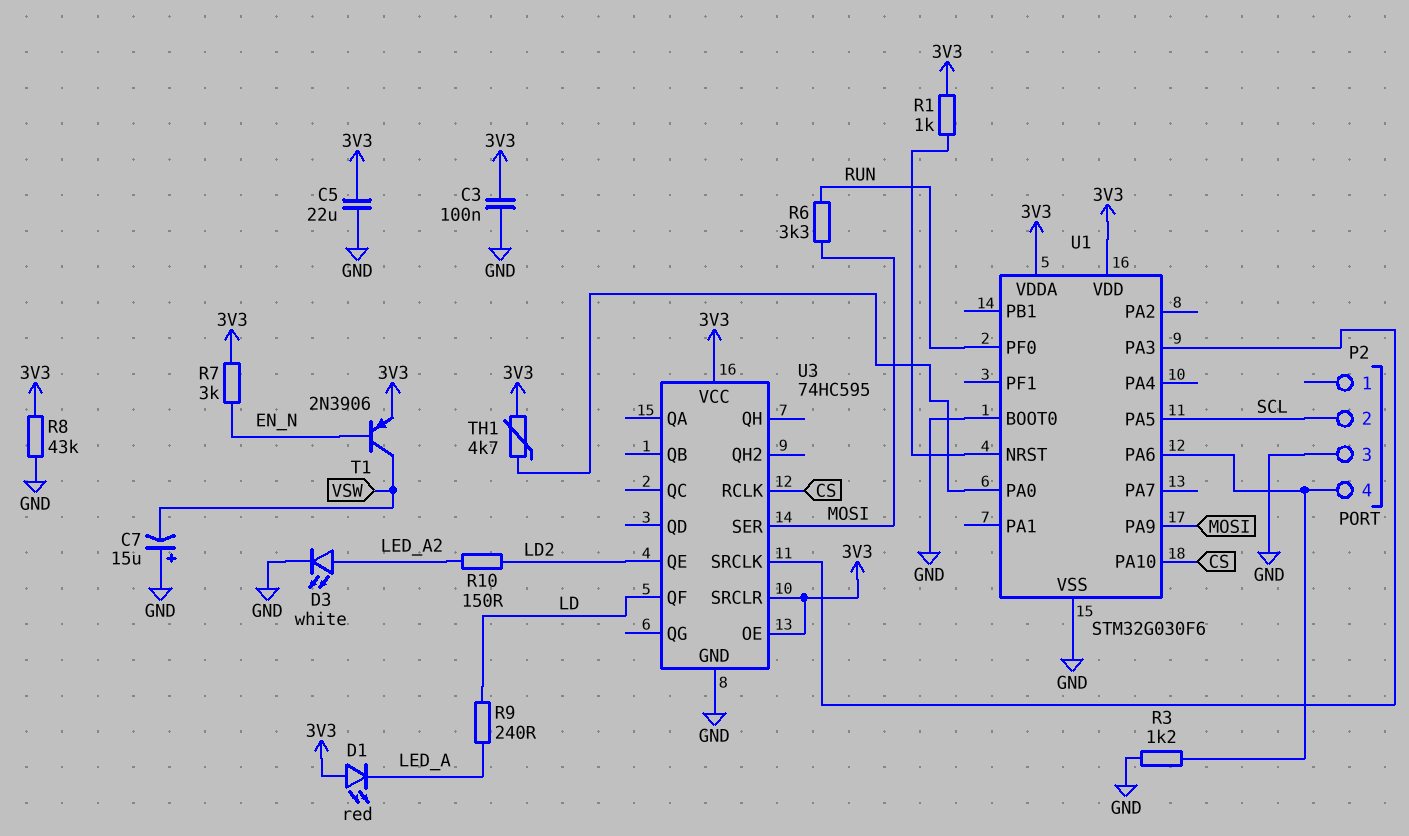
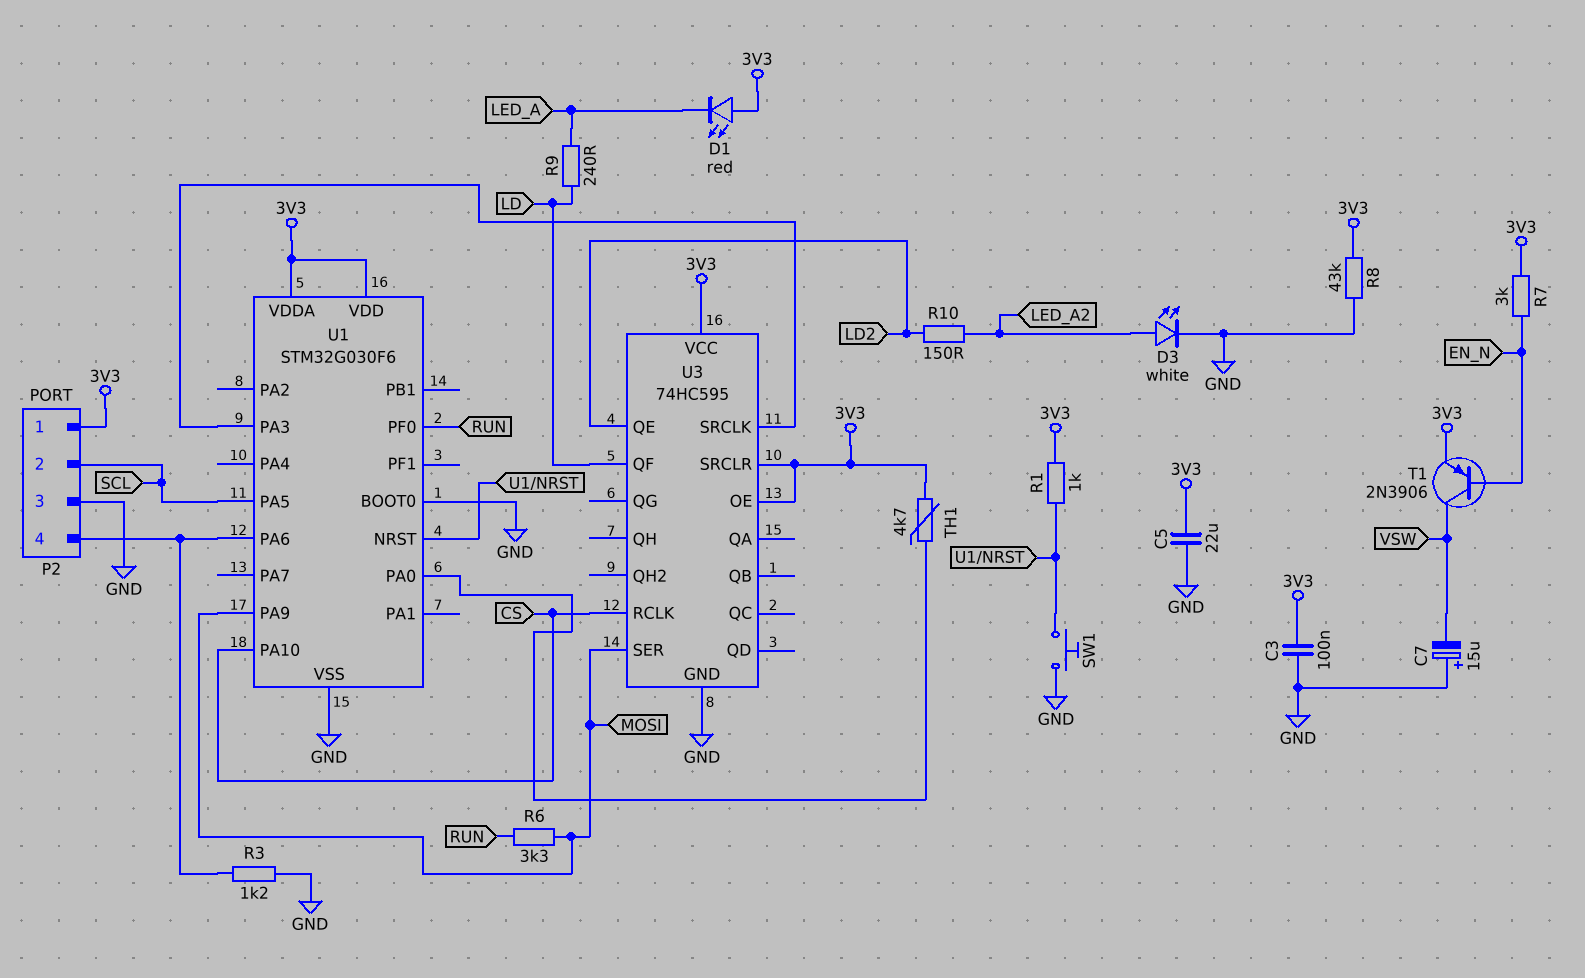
P2 pin 1: none -> 3V3
SW1: none -> button (GND, U1/NRST)

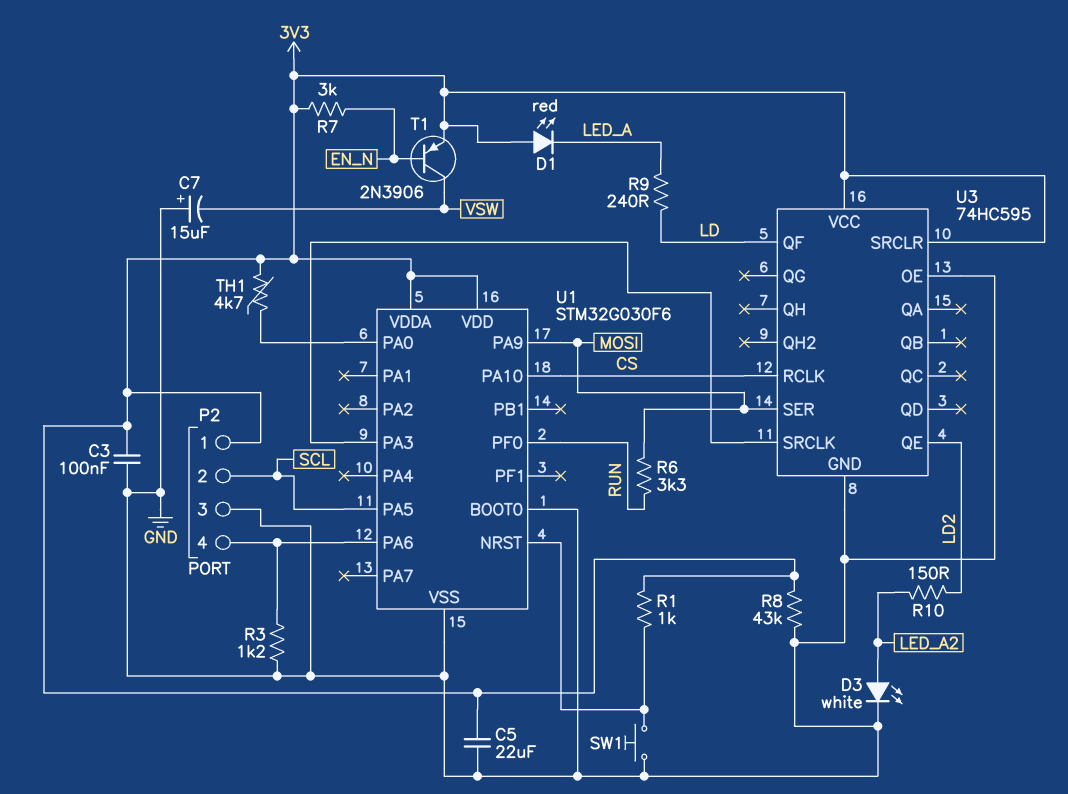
U3 pin OE: 3V3 -> GND

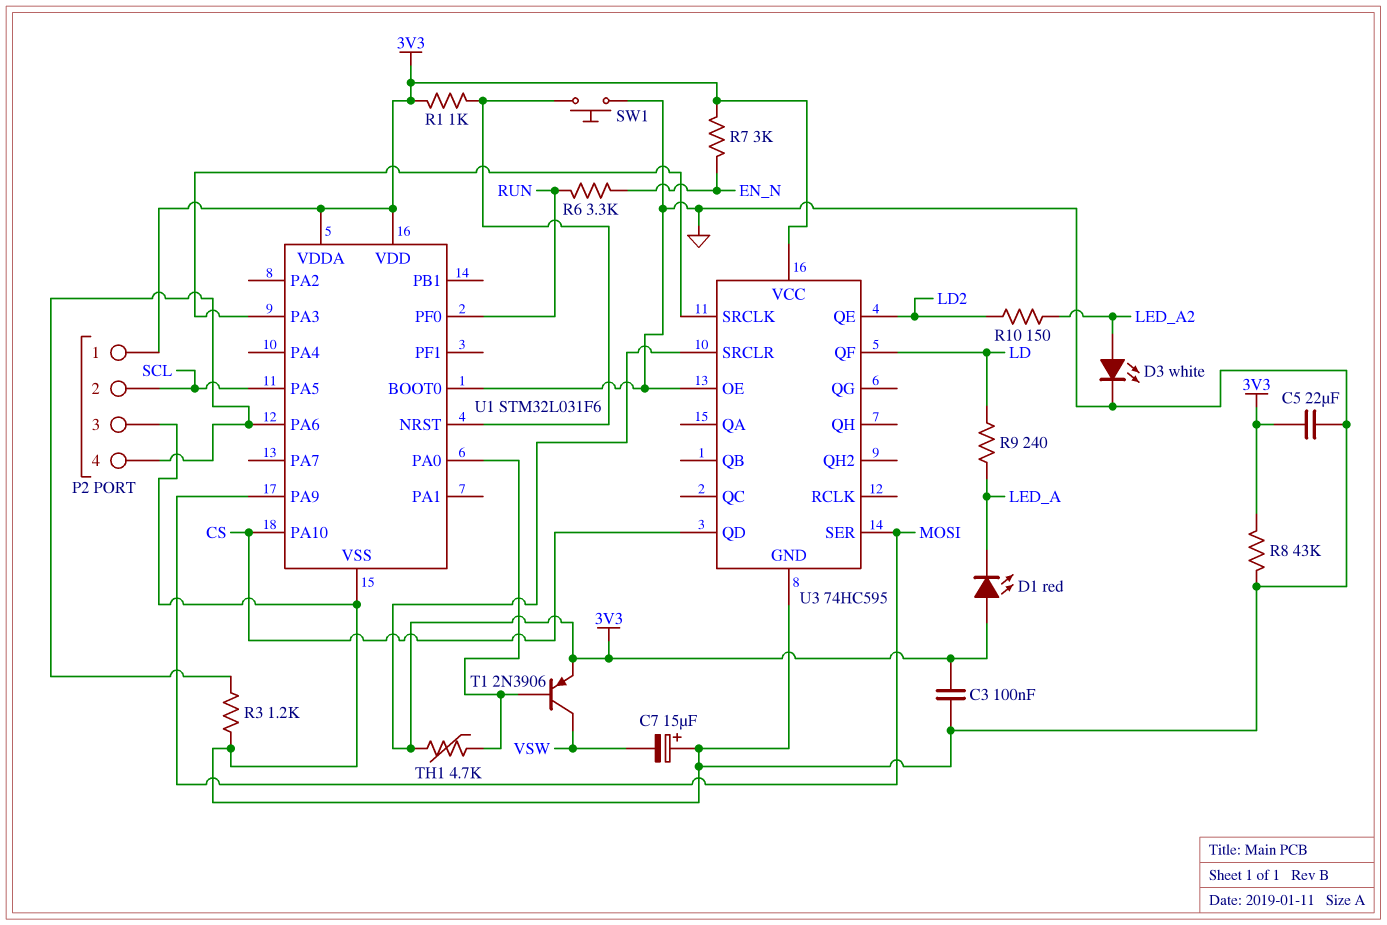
R6: 3.3k (MOSI, RUN) -> 3.3k (EN_N, RUN)
T1: PNP 2N3906 (B EN_N, C VSW, E 3V3) -> PNP 2N3906 (B U1/PA0, C VSW, E 3V3)
U1: STM32G030F6 -> STM32L031F6
U3 pin QD: none -> CS
U3 pin RCLK: CS -> none

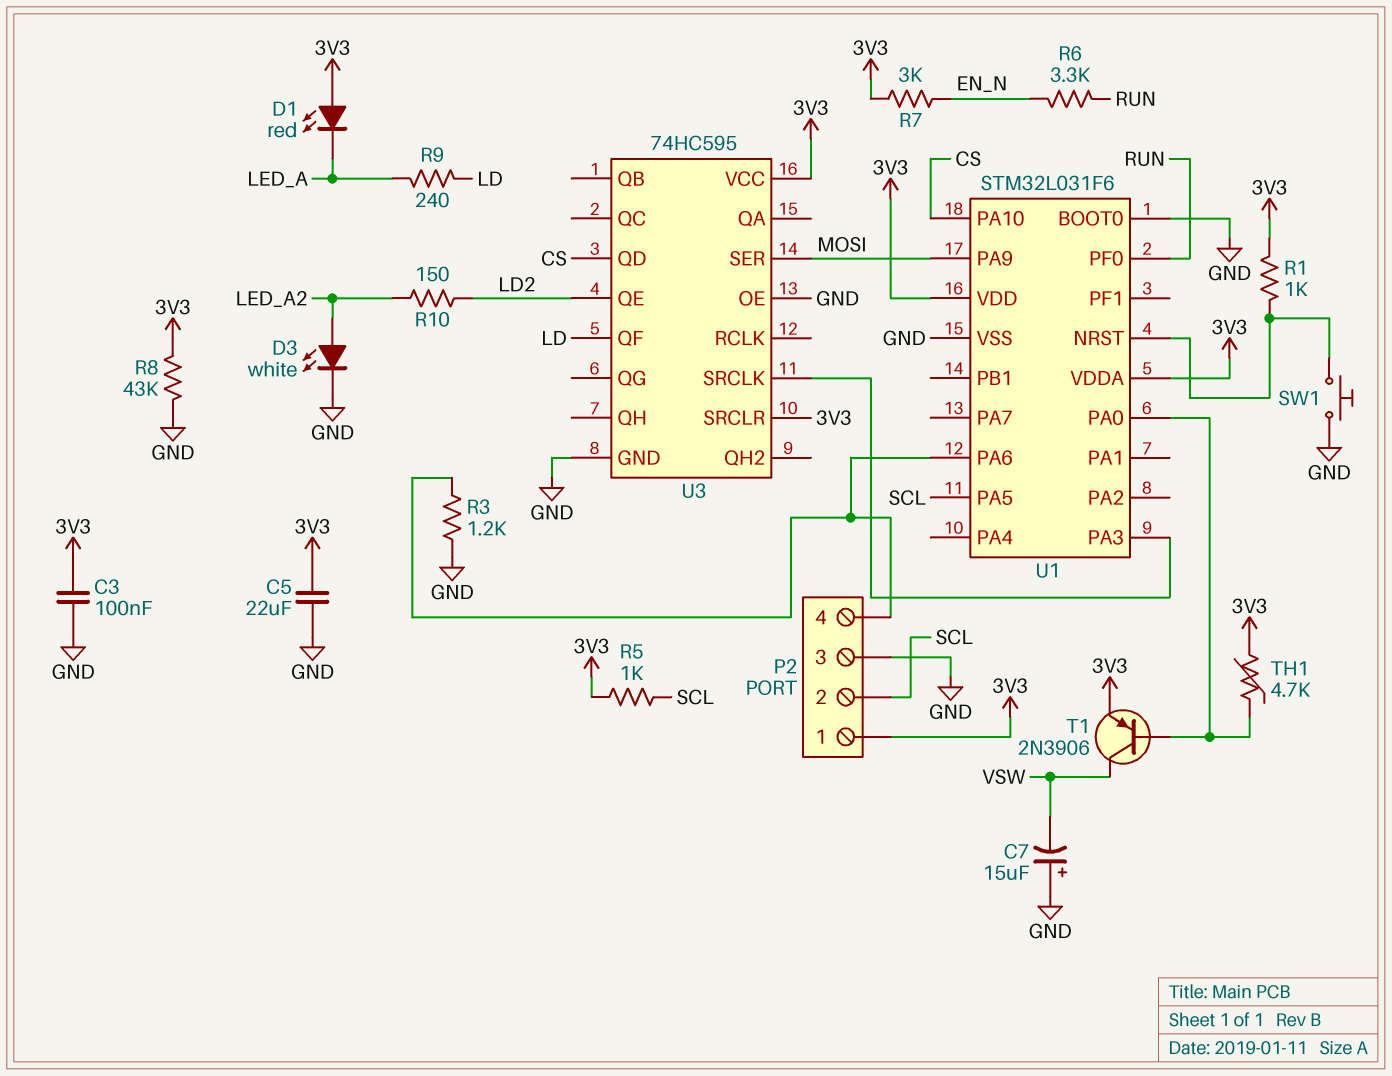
R5: none -> 1k (3V3, SCL)

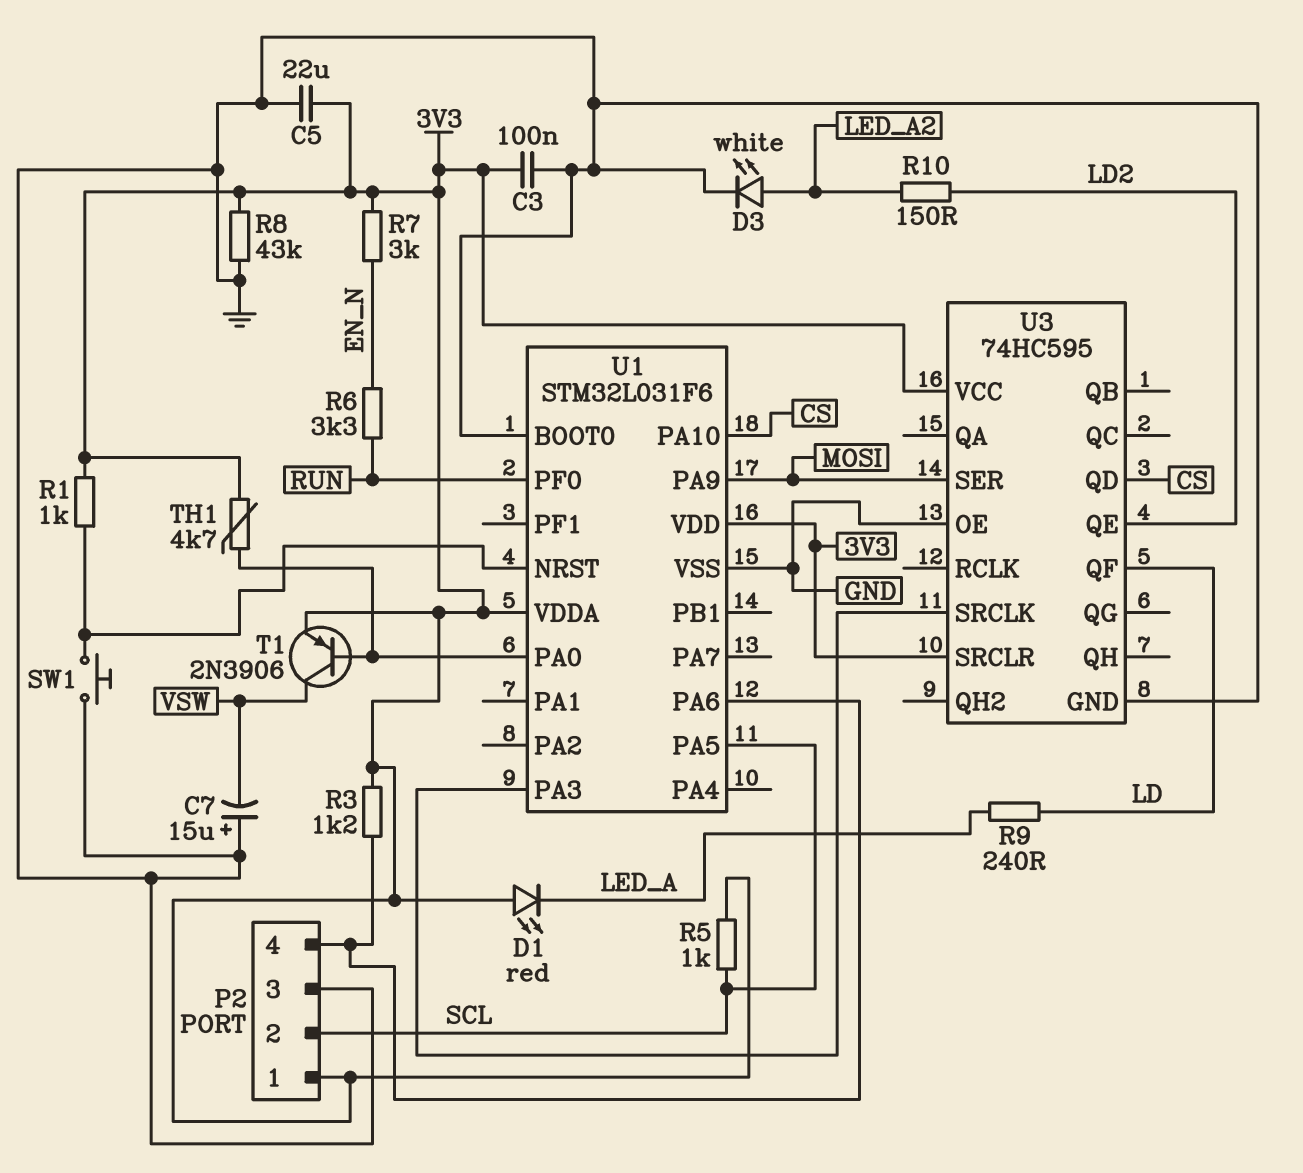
R3: 1.2k (GND, P2/4) -> 1.2k (3V3, P2/4)

